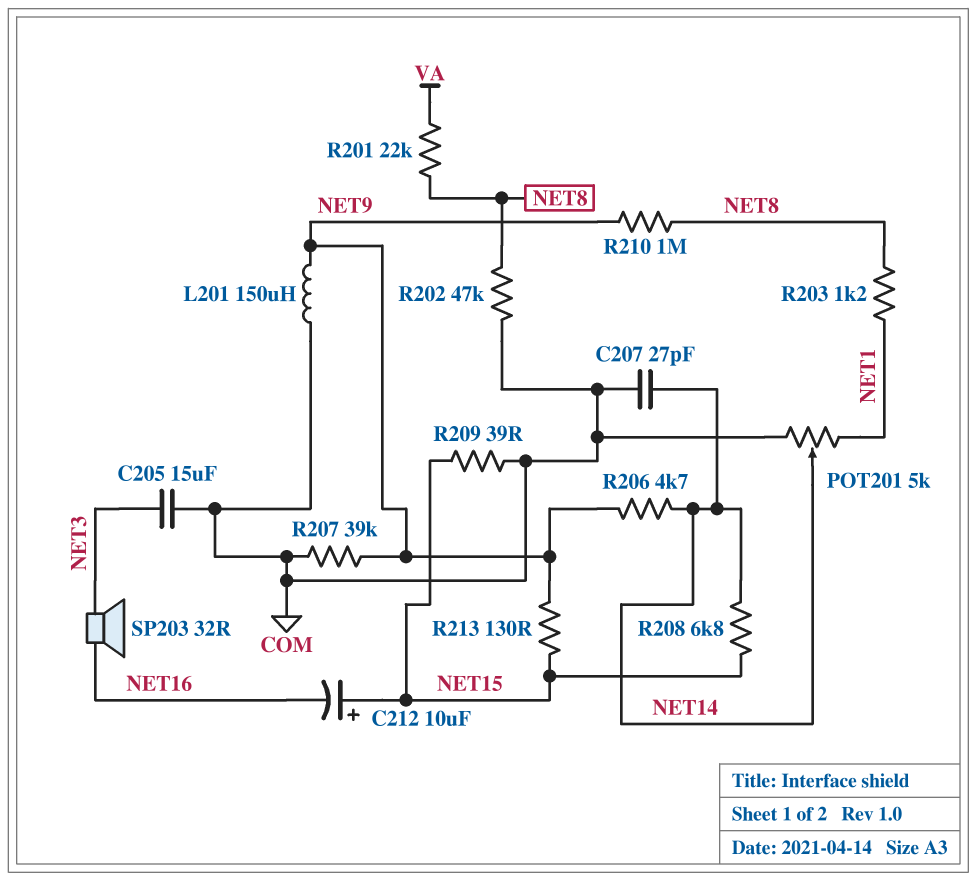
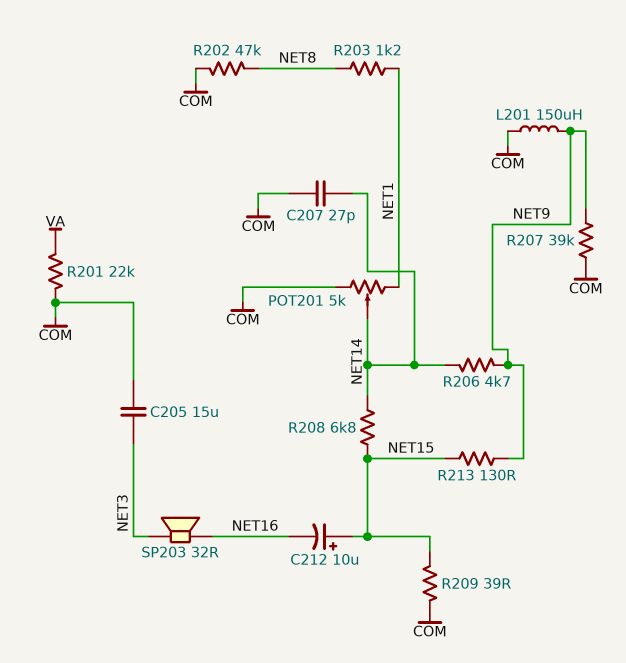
R201: 22k (NET8, VA) -> 22k (COM, VA)
R210: 1M (NET8, NET9) -> none

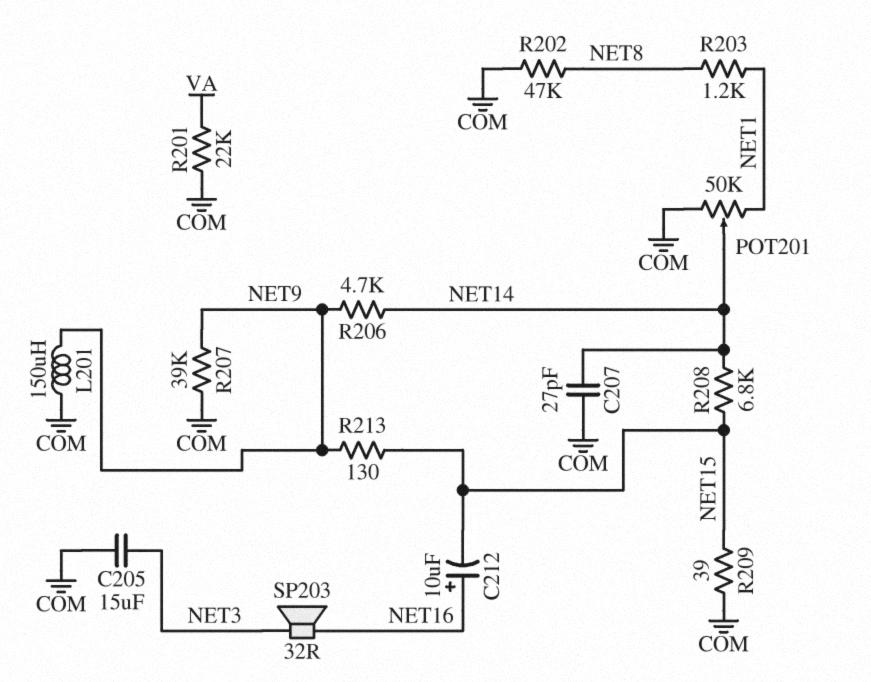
C212: 10uF (plus NET15, minus NET16) -> 10uF (plus NET16, minus NET15)
POT201: 5k (COM, NET1, wiper NET14) -> 50k (COM, NET1, wiper NET14)

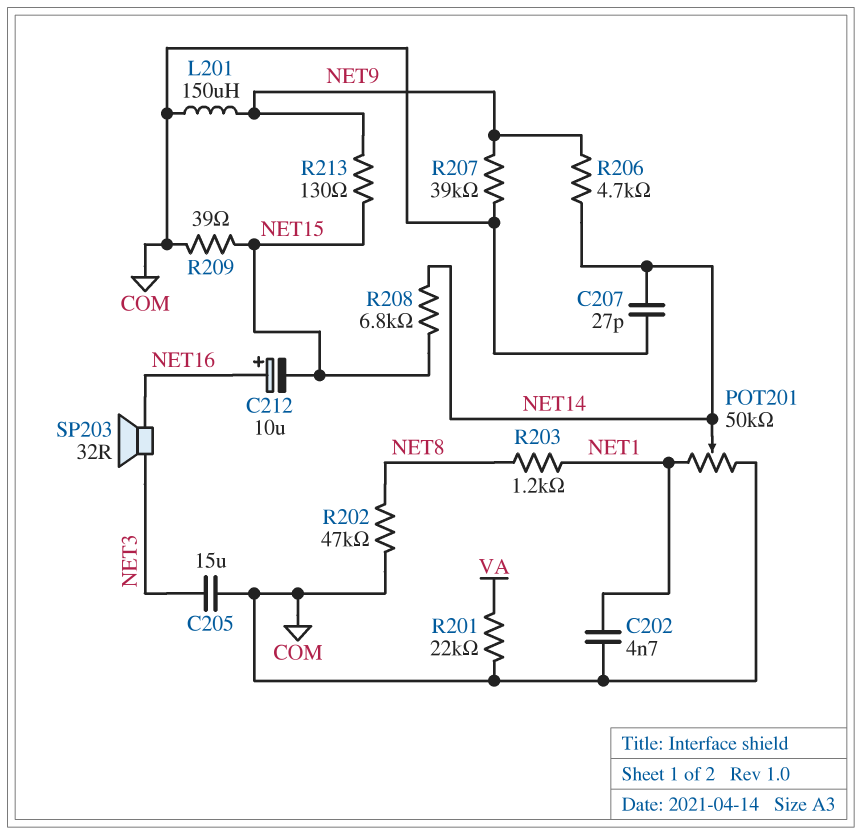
C202: none -> 4.7nF (COM, NET1)

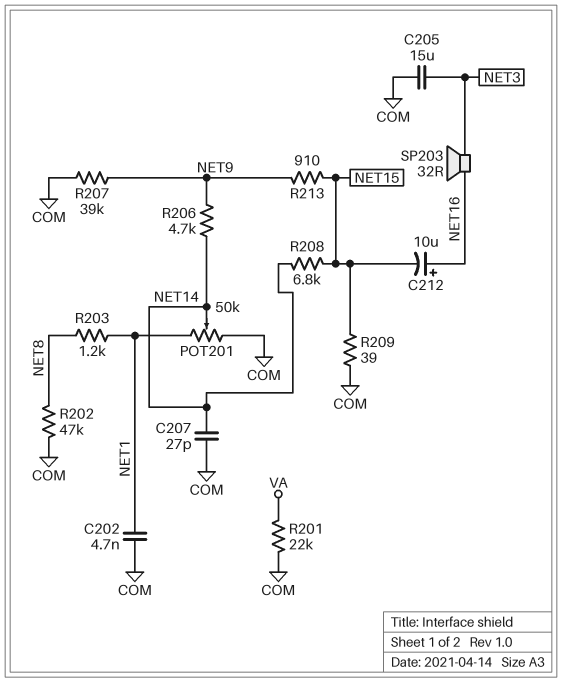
L201: 150uH (COM, NET9) -> none
R213: 130 (NET9, NET15) -> 910 (NET9, NET15)

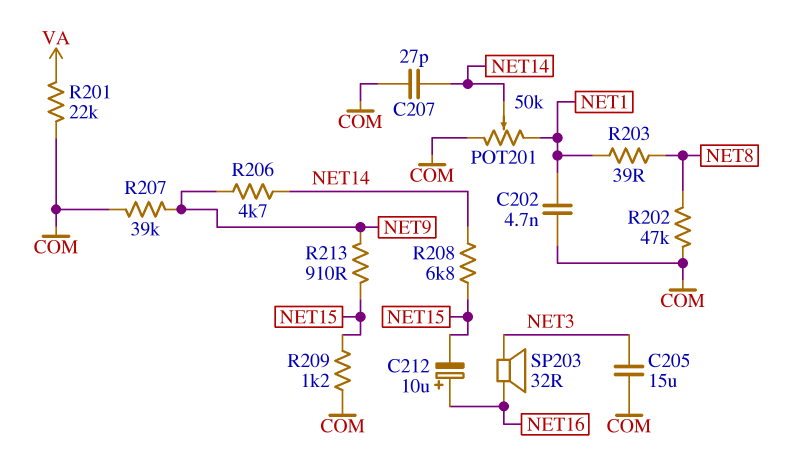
R203: 1.2k (NET1, NET8) -> 39 (NET1, NET8)
R209: 39 (COM, NET15) -> 1.2k (COM, NET15)

